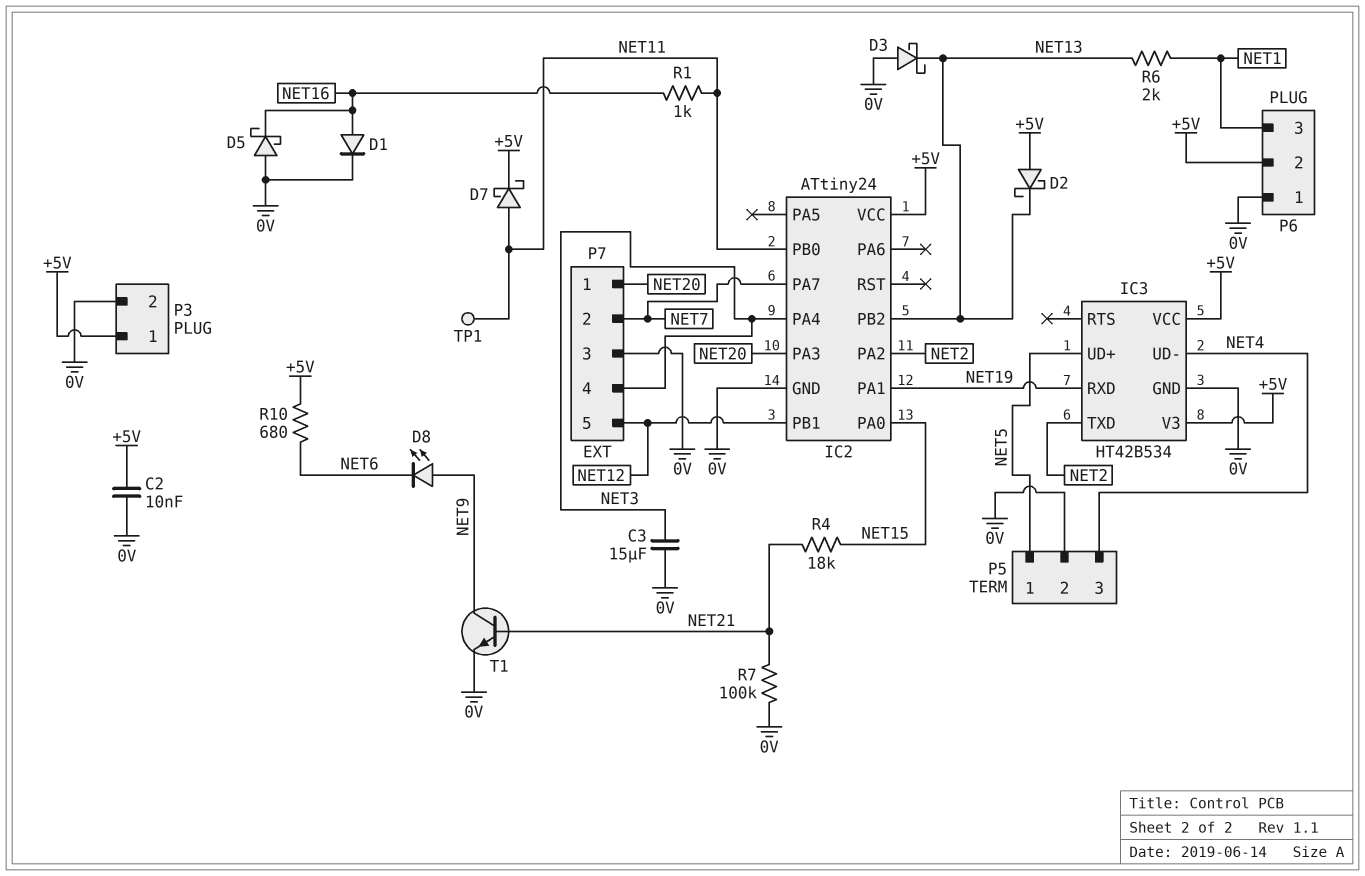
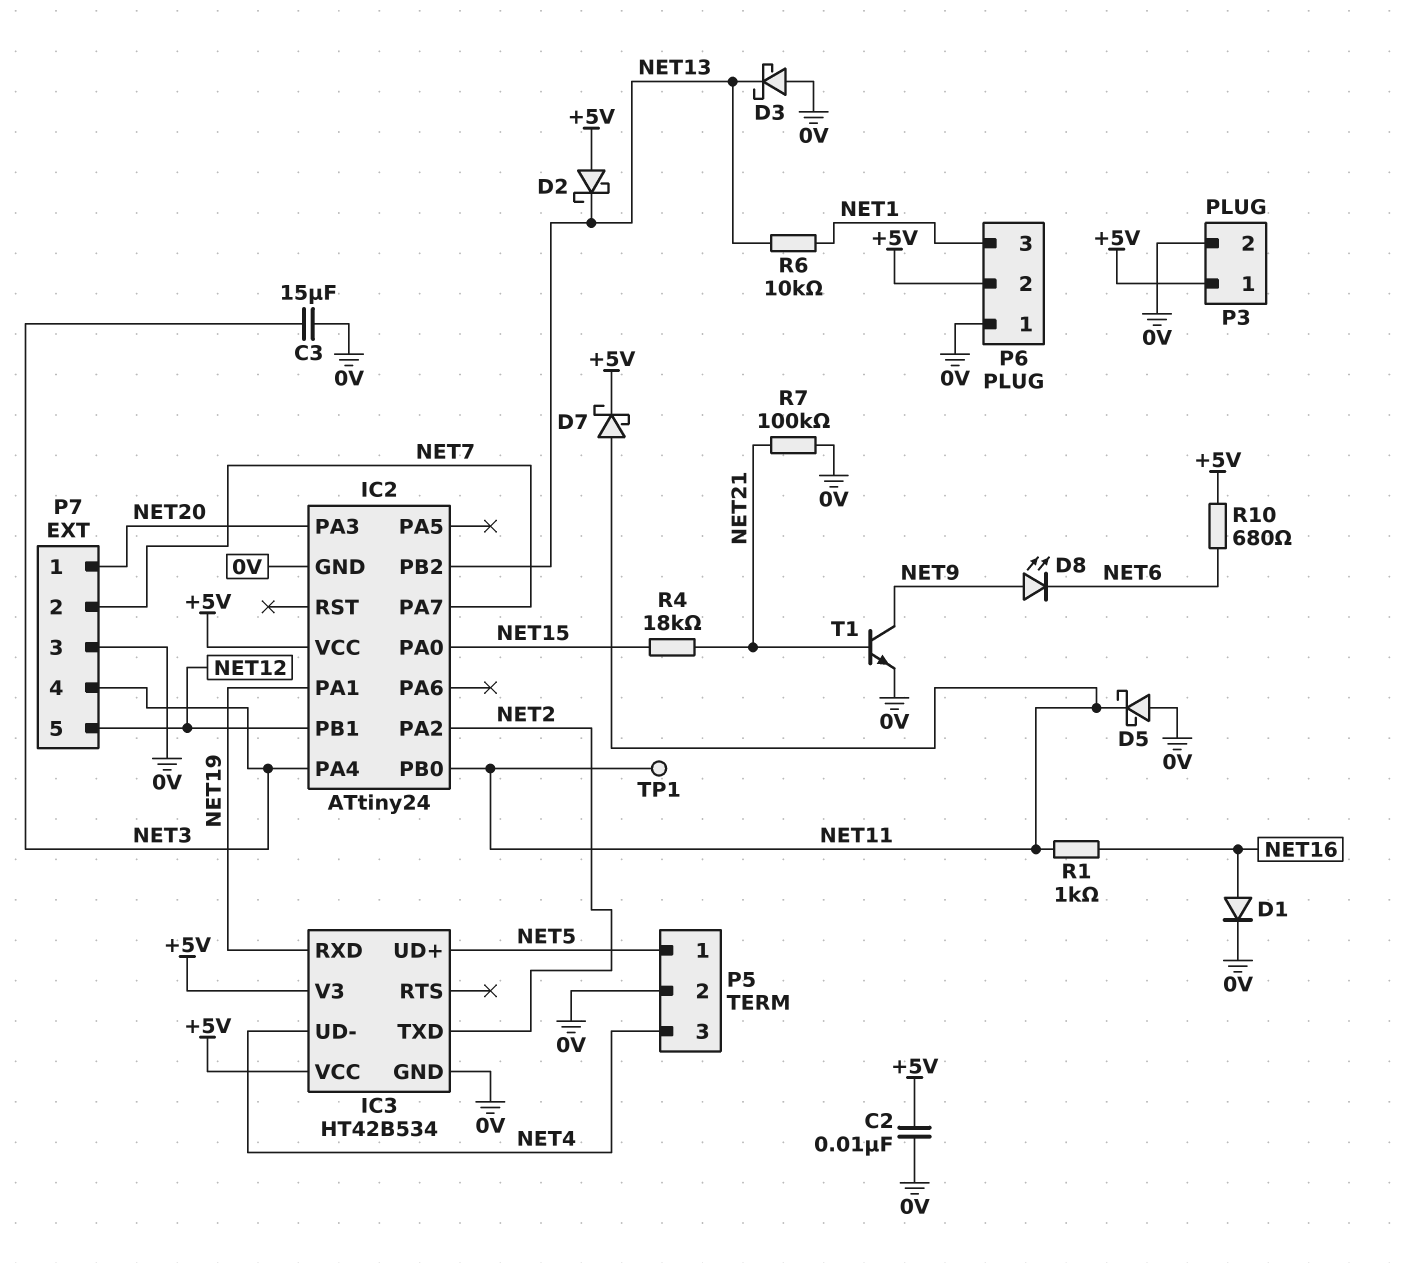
D5: schottky (A 0V, K NET16) -> schottky (A 0V, K NET11)
R6: 2k (NET1, NET13) -> 10k (NET1, NET13)

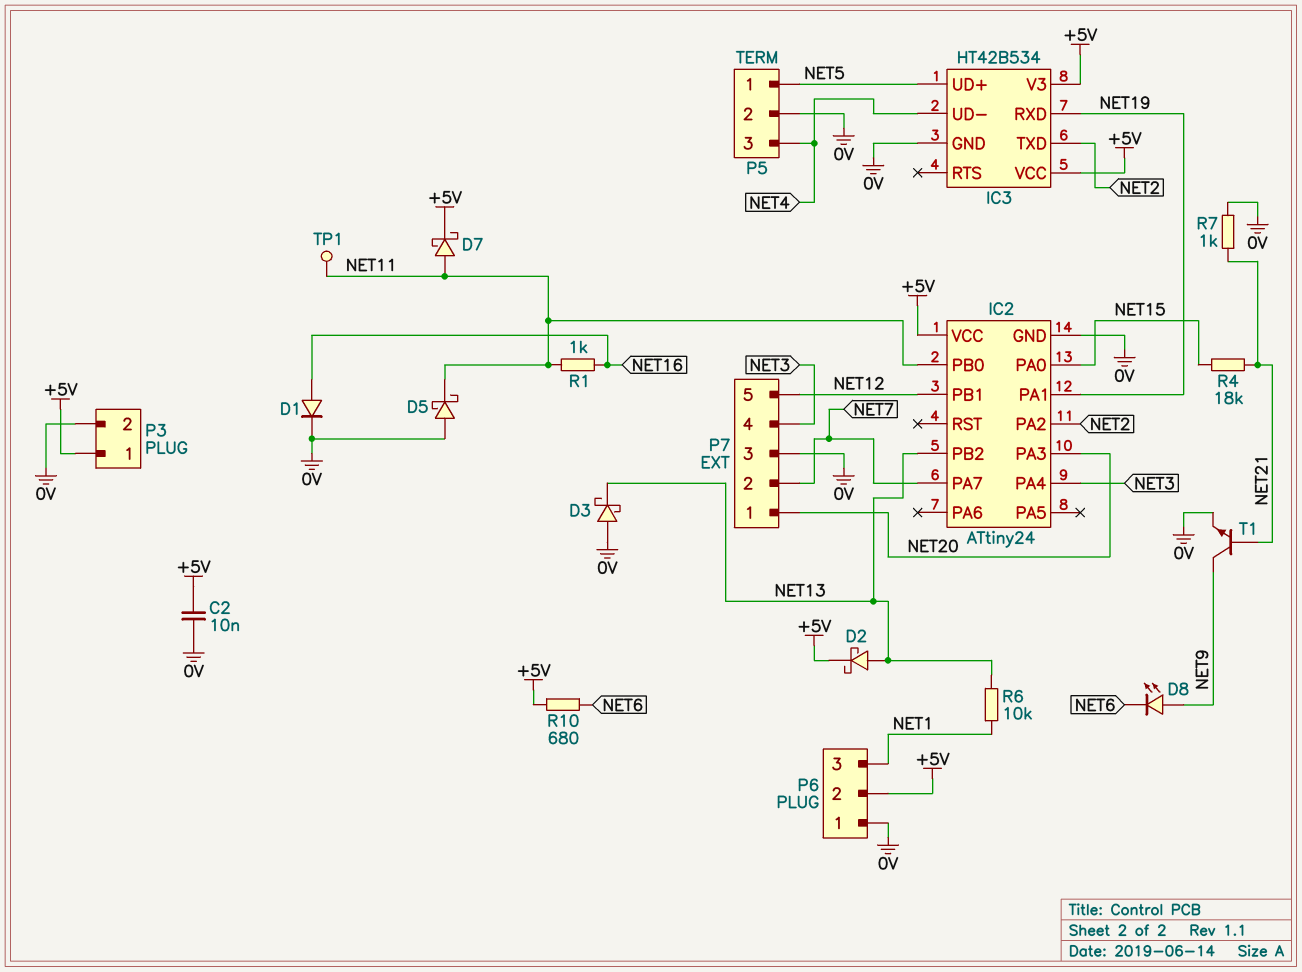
C3: 15uF (0V, NET3) -> none
D2: schottky (A +5V, K NET13) -> schottky (A NET13, K +5V)
R7: 100k (0V, NET21) -> 1k (0V, NET21)

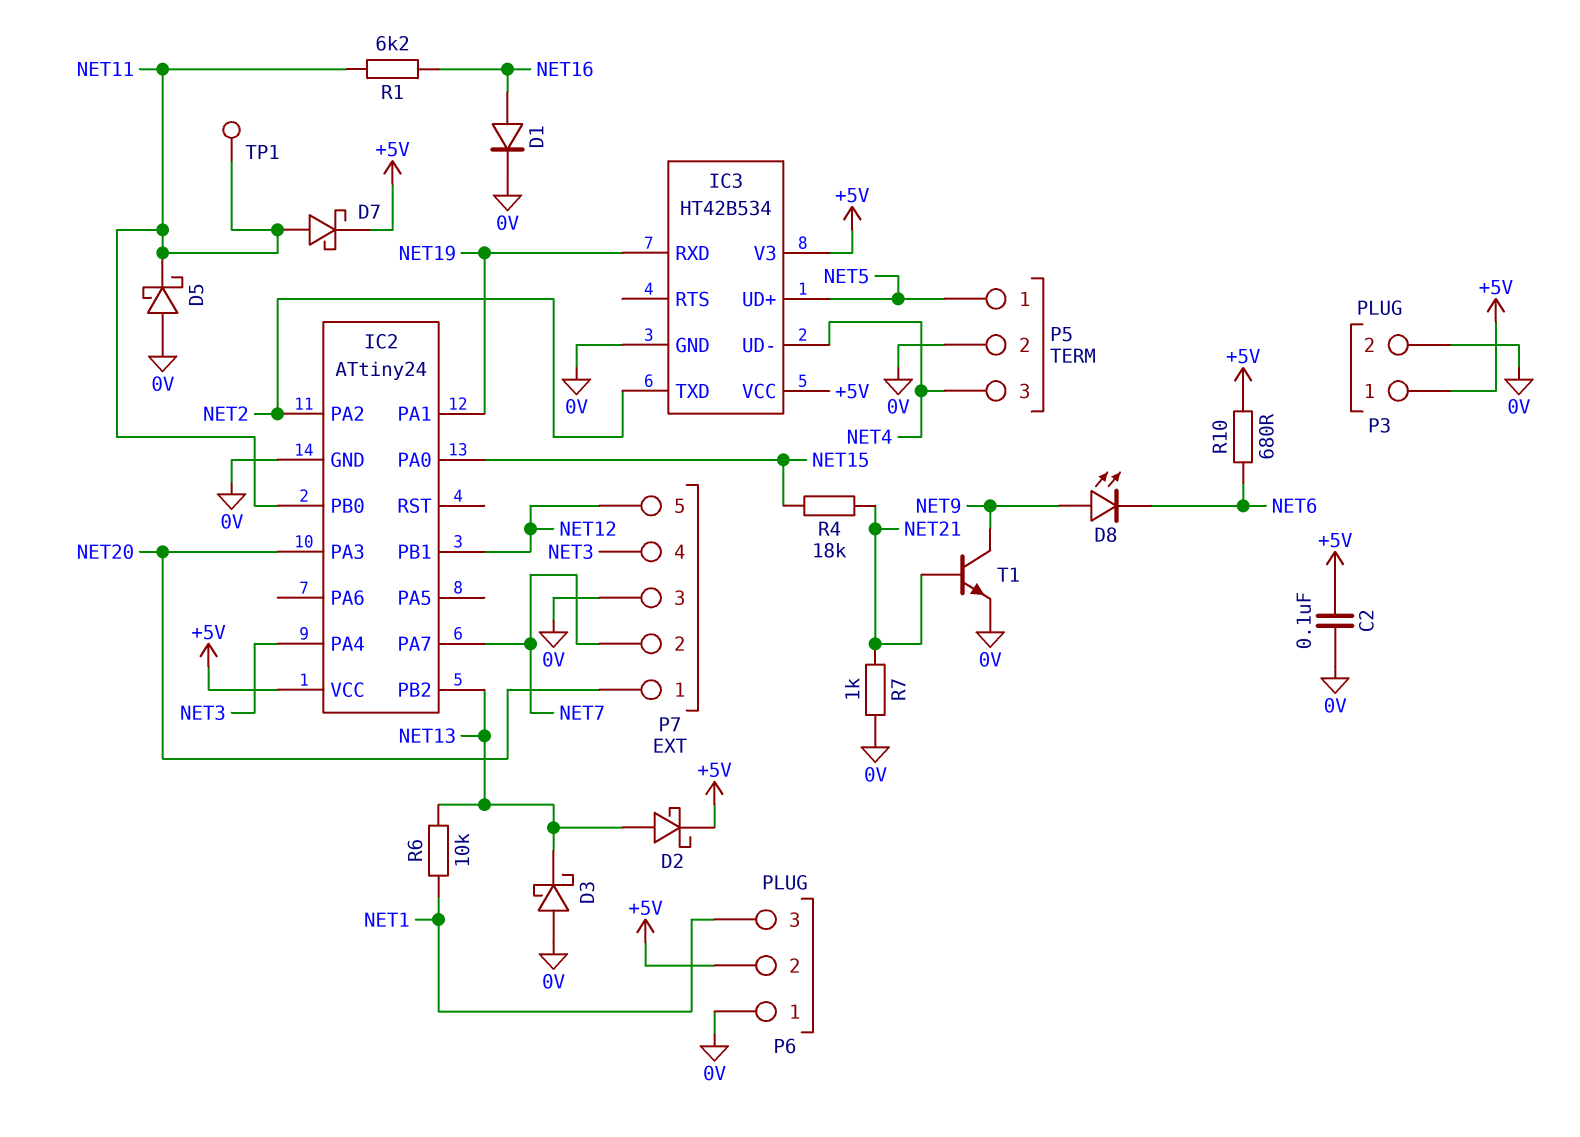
C2: 10nF (+5V, 0V) -> 100nF (+5V, 0V)
R1: 1k (NET11, NET16) -> 6.2k (NET11, NET16)

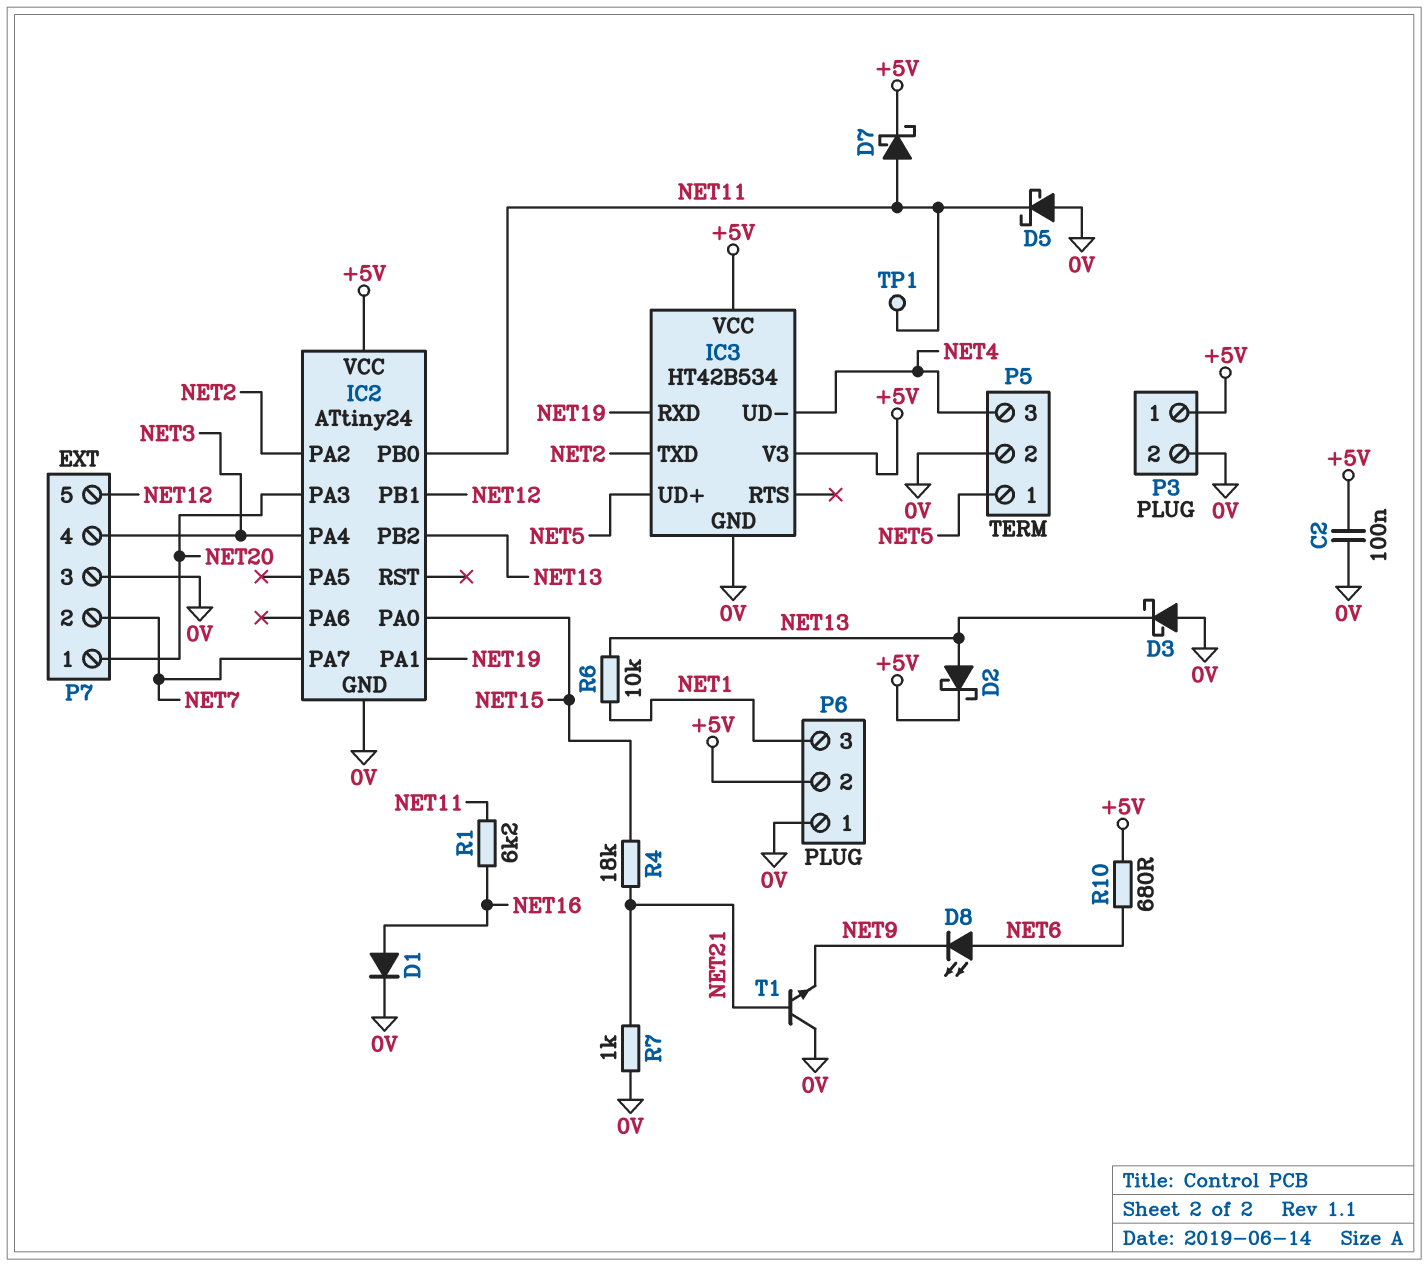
D8: LED (A NET9, K NET6) -> LED (A NET6, K NET9)
T1: NPN (B NET21, C NET9, E 0V) -> NPN (B NET21, C 0V, E NET9)

